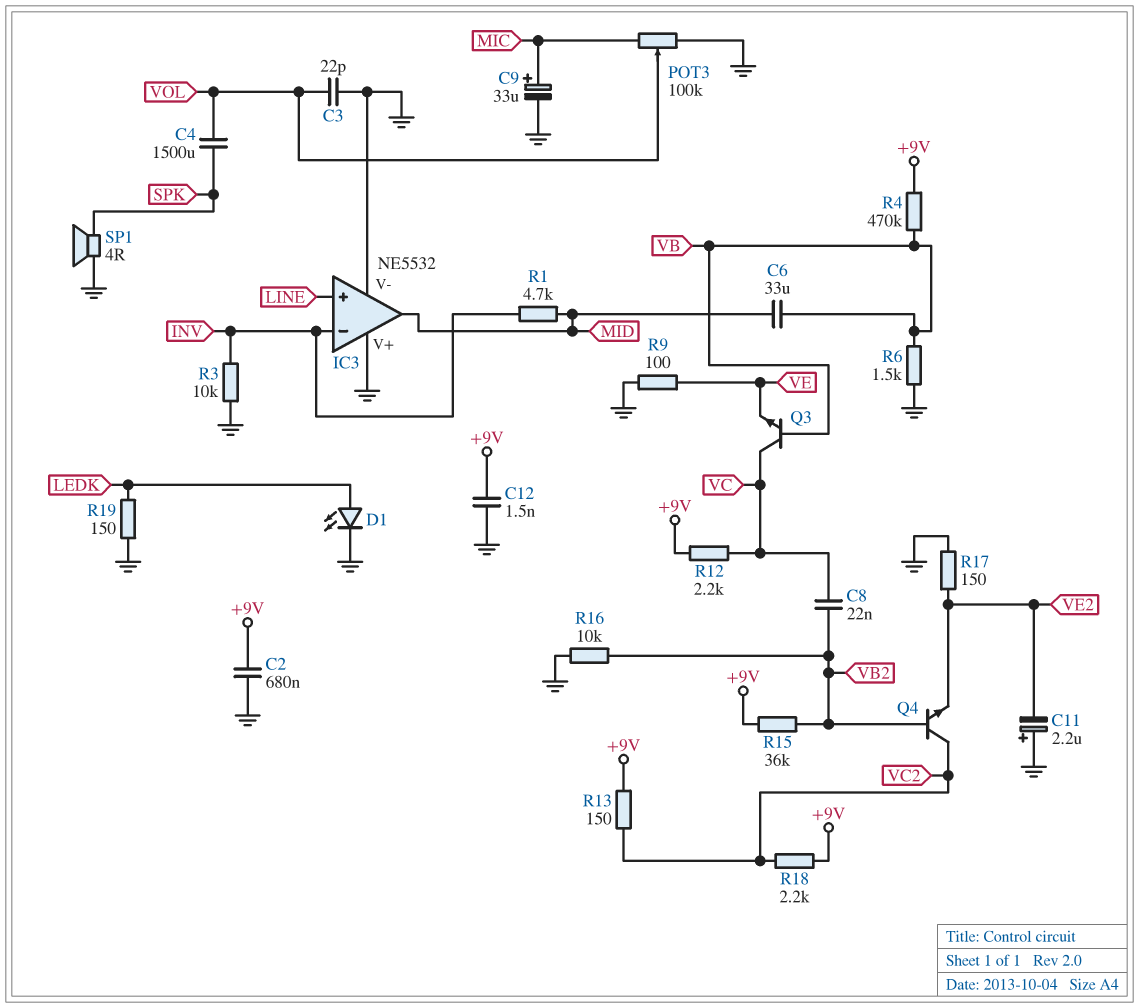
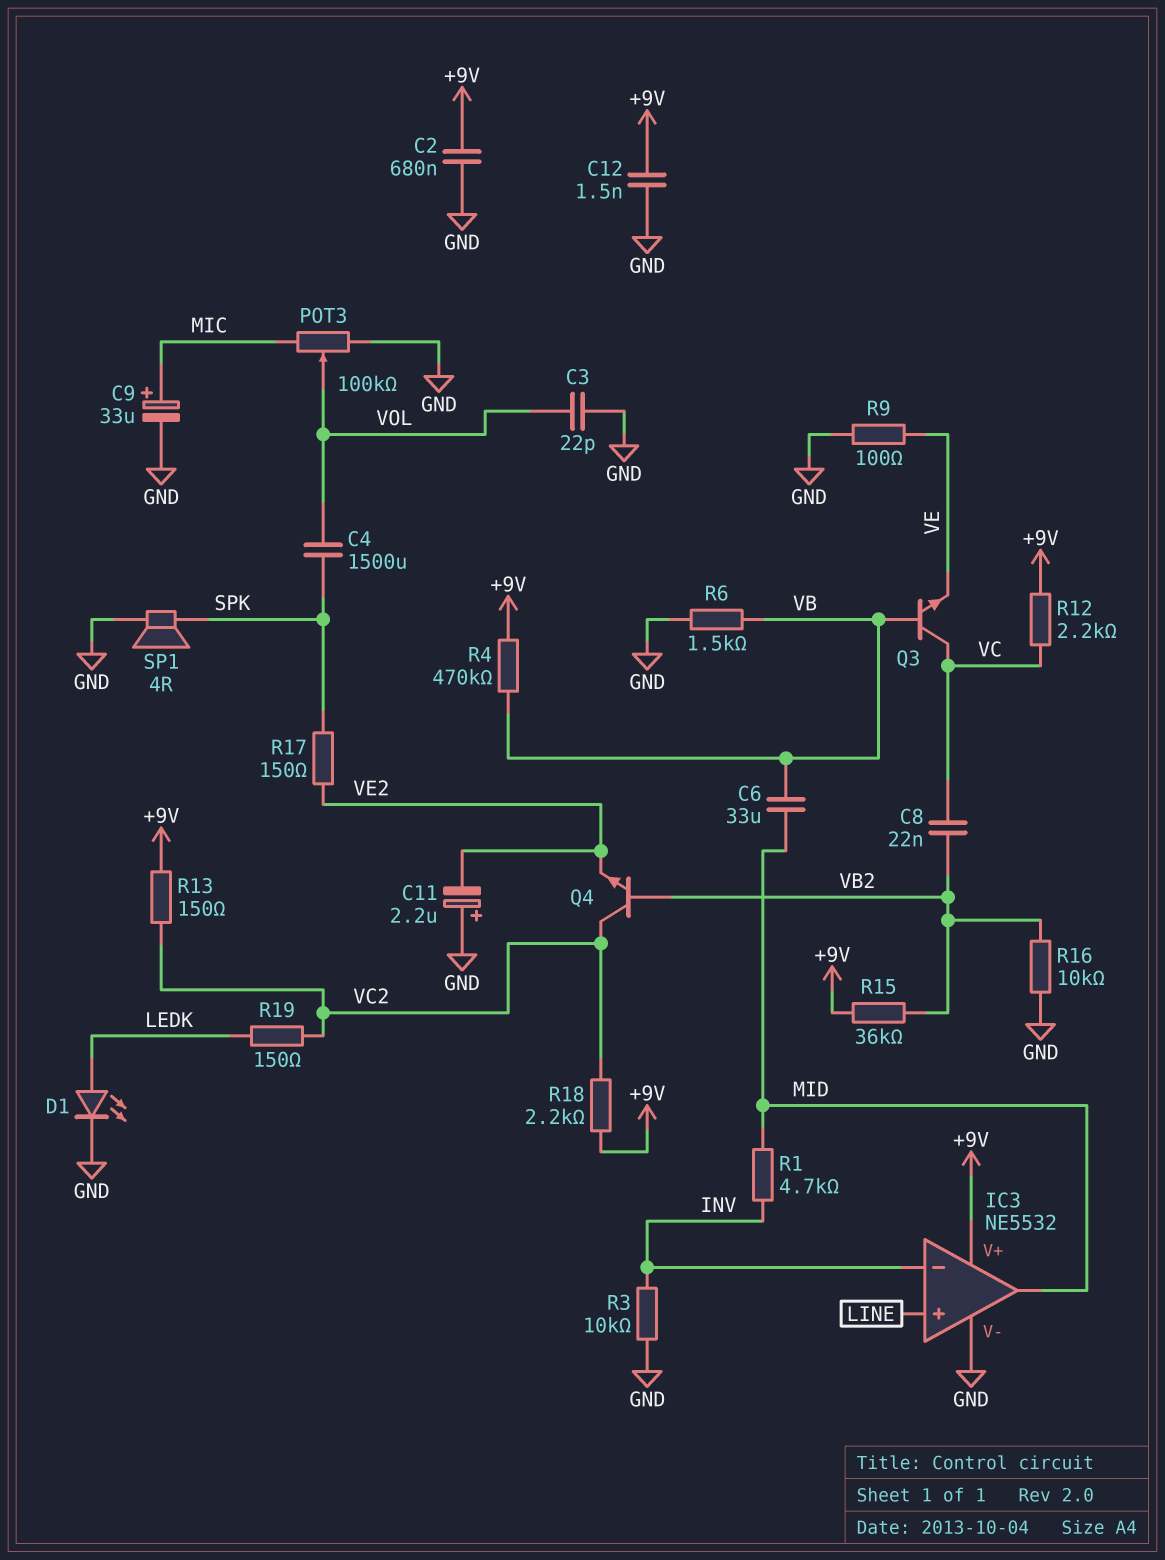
IC3 pin V+: GND -> +9V
R17: 150 (GND, VE2) -> 150 (SPK, VE2)
R19: 150 (GND, LEDK) -> 150 (LEDK, VC2)

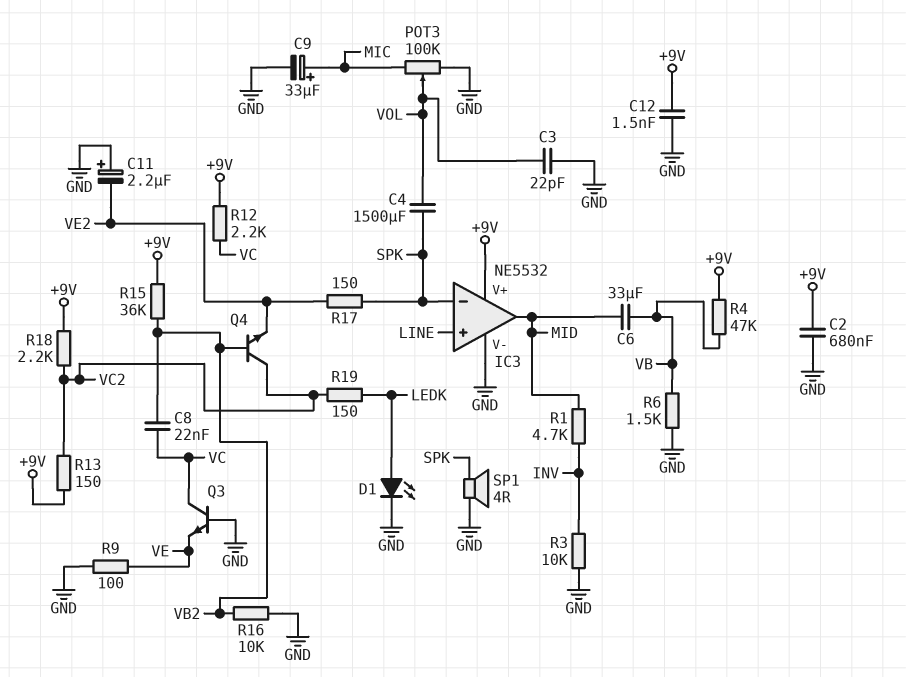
IC3 pin in-: INV -> SPK
Q3: NPN (B VB, C VC, E VE) -> NPN (B GND, C VC, E VE)
R4: 470k (+9V, VB) -> 47k (+9V, VB)

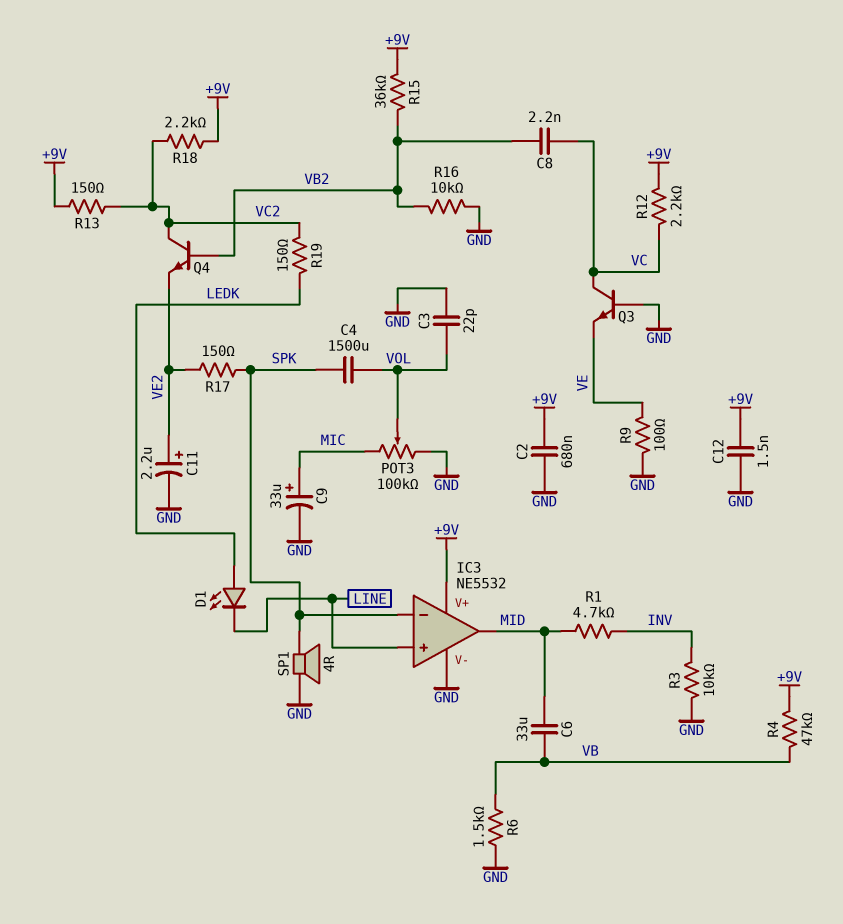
C8: 22nF (VB2, VC) -> 2.2nF (VB2, VC)
C11: 2.2uF (plus GND, minus VE2) -> 2.2uF (plus VE2, minus GND)
D1: LED (A LEDK, K GND) -> LED (A LEDK, K LINE)

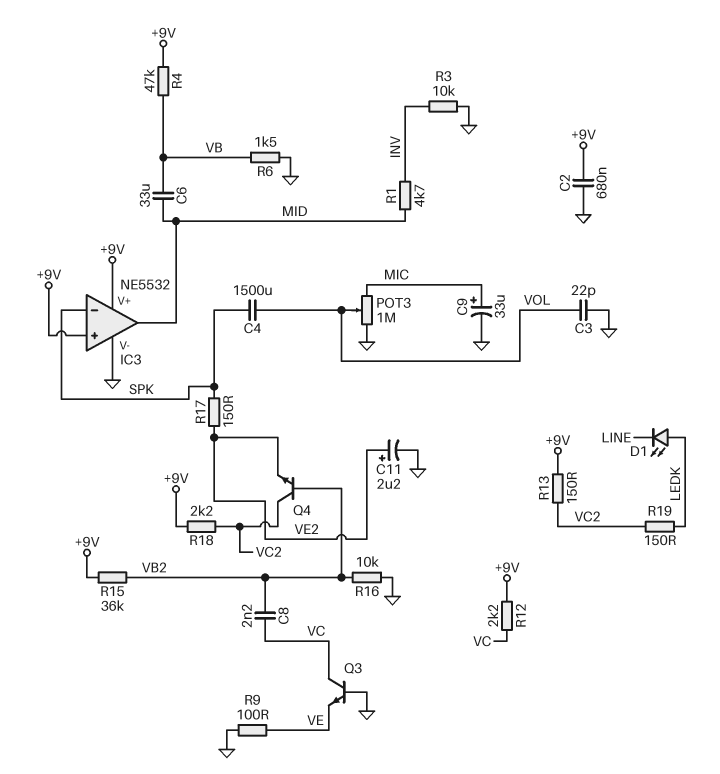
C12: 1.5nF (+9V, GND) -> none
IC3 pin in+: LINE -> +9V
POT3: 100k (GND, MIC, wiper VOL) -> 1M (GND, MIC, wiper VOL)
SP1: speaker 4R (GND, SPK) -> none

